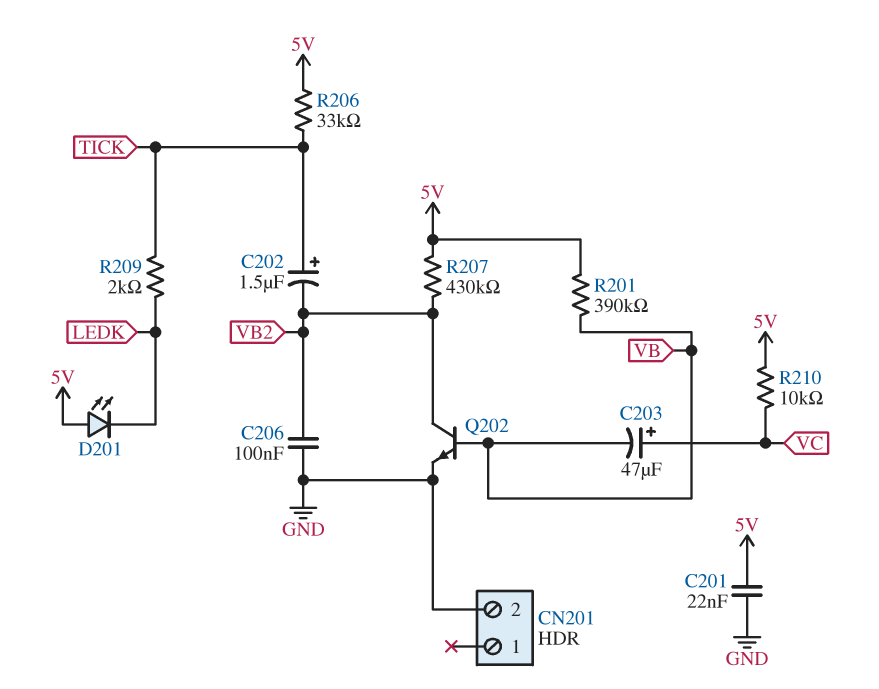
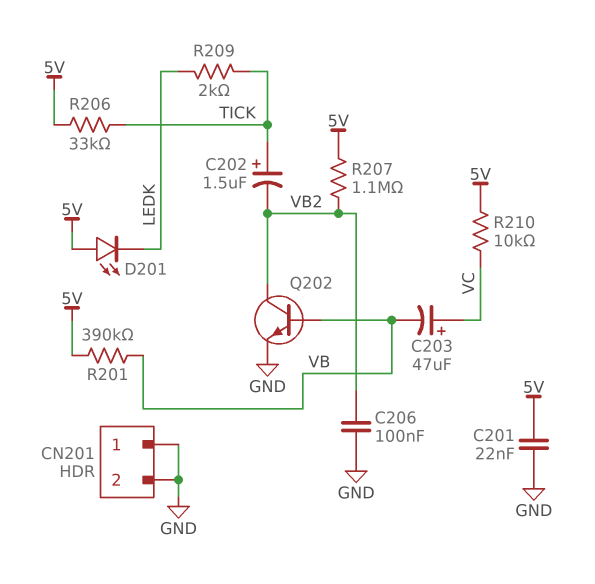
CN201 pin 1: none -> GND
R207: 430k (5V, VB2) -> 1.1M (5V, VB2)

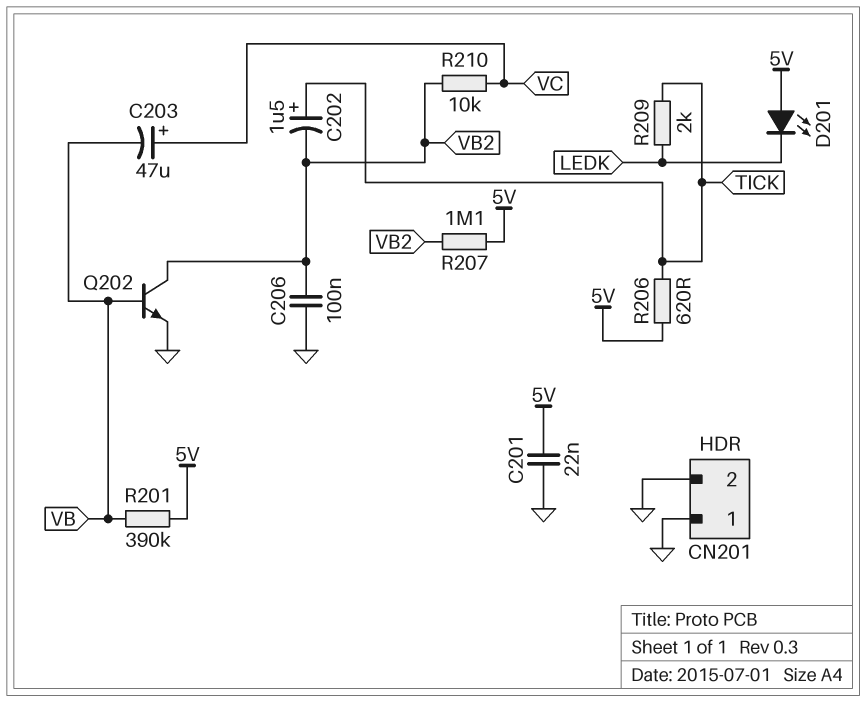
R206: 33k (5V, TICK) -> 620 (5V, TICK)
R210: 10k (5V, VC) -> 10k (VB2, VC)

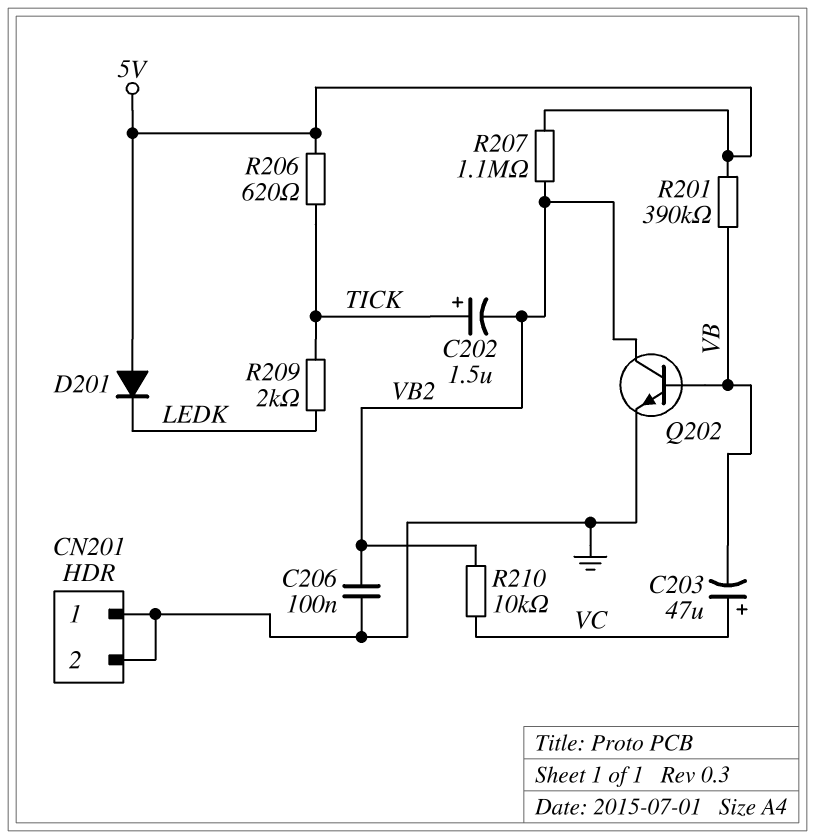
C201: 22nF (5V, GND) -> none
D201: LED (A 5V, K LEDK) -> diode (A 5V, K LEDK)

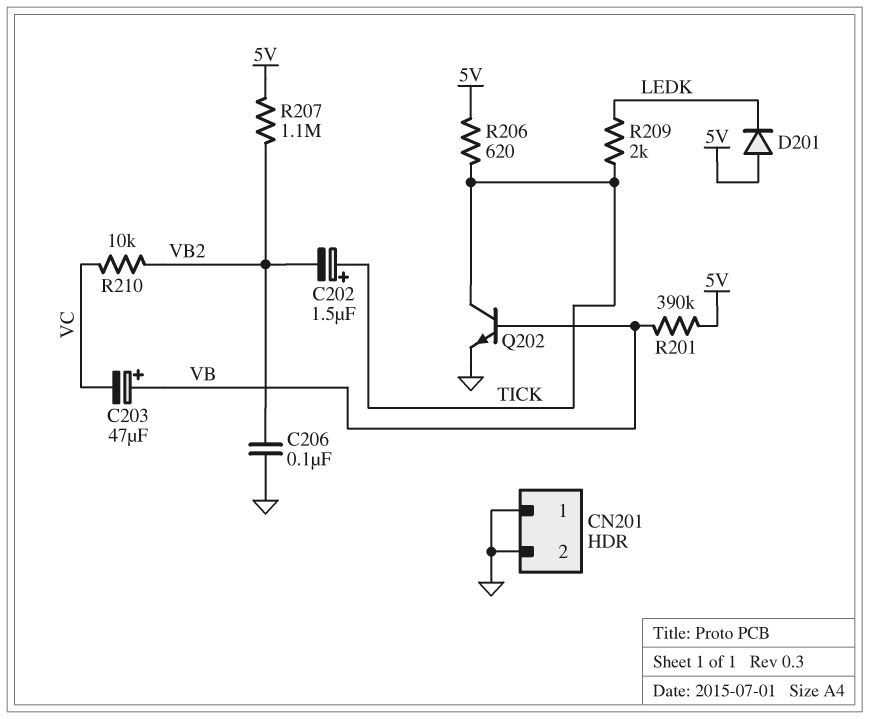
C203: 47uF (plus VC, minus VB) -> 47uF (plus VB, minus VC)
Q202: NPN (B VB, C VB2, E GND) -> NPN (B VB, C TICK, E GND)

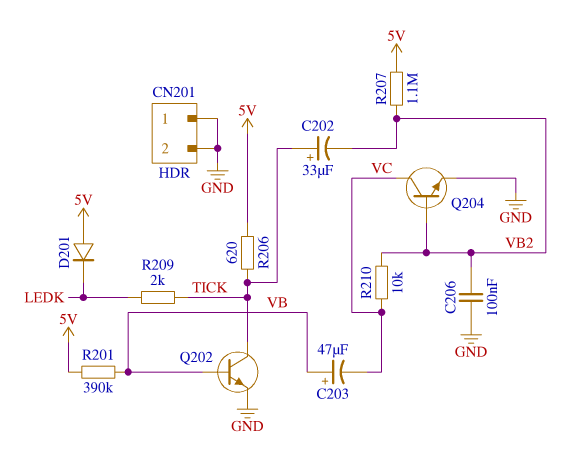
C202: 1.5uF (plus TICK, minus VB2) -> 33uF (plus TICK, minus VB2)
Q204: none -> NPN (B VB2, C VC, E GND)

